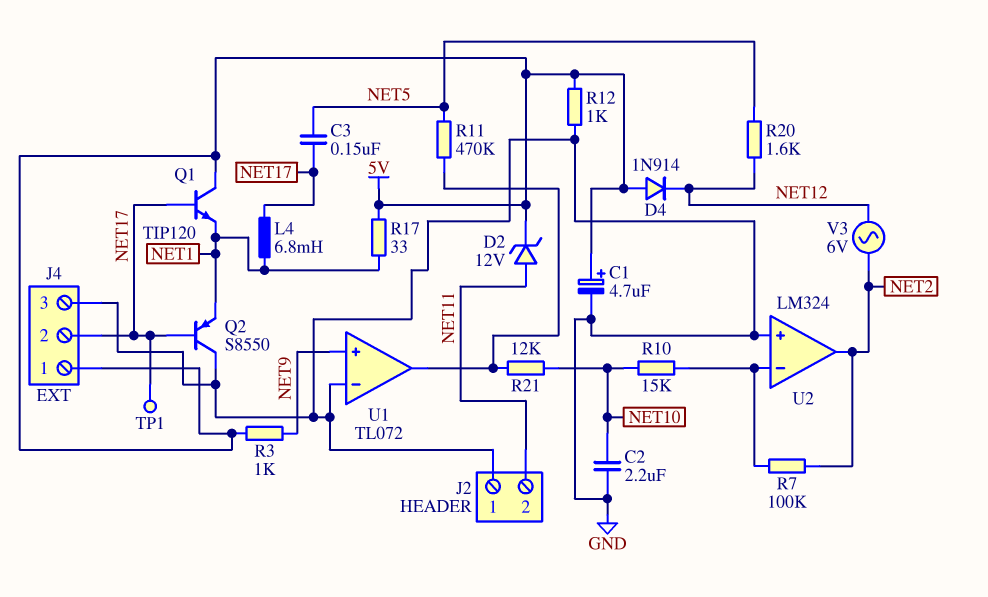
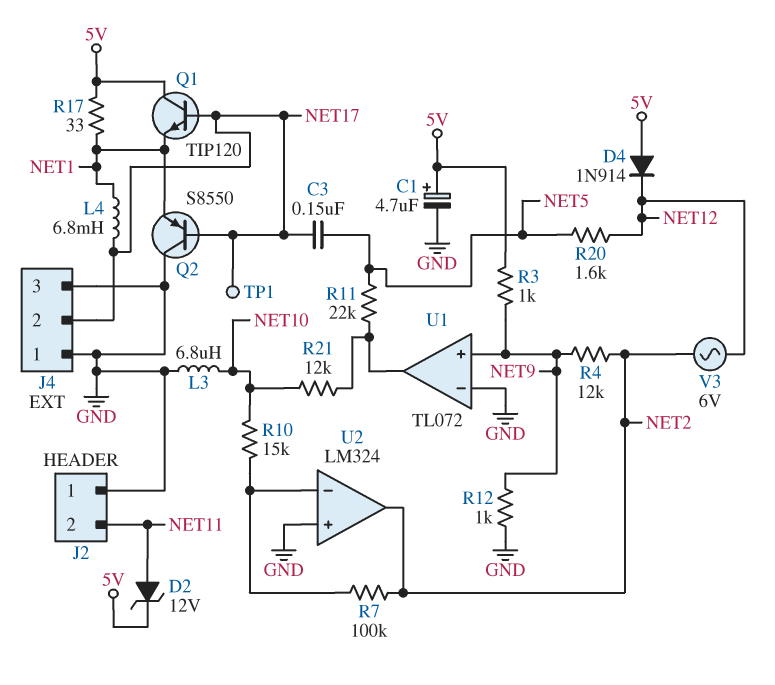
C2: 2.2uF (GND, NET10) -> none
J4 pin 1: 5V -> GND
L3: none -> 6.8uH (GND, NET10)
R4: none -> 12k (NET2, NET9)
R11: 470k (NET5, U1/out) -> 22k (NET5, U1/out)
R12: 1k (5V, GND) -> 1k (GND, NET9)

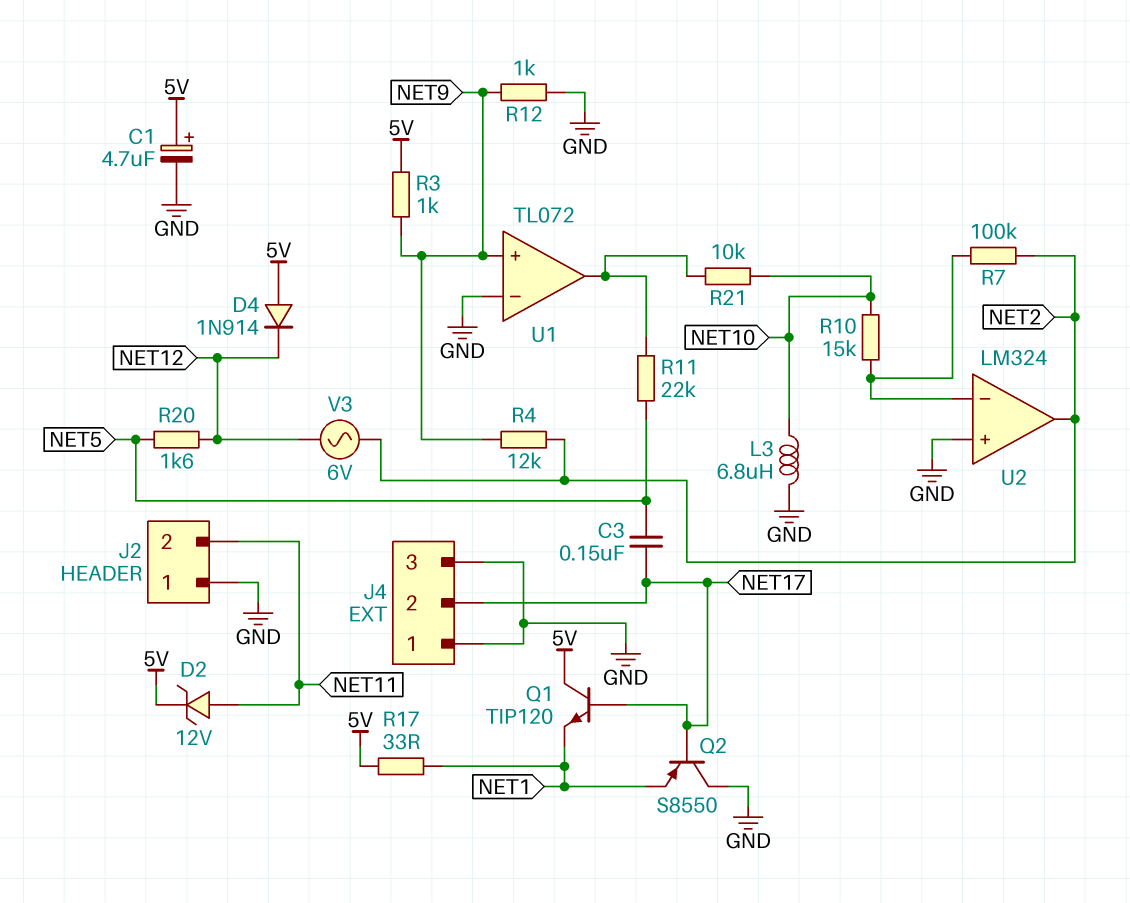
L4: 6.8mH (NET1, NET17) -> none
R21: 12k (NET10, U1/out) -> 10k (NET10, U1/out)
TP1: test point (NET17) -> none

